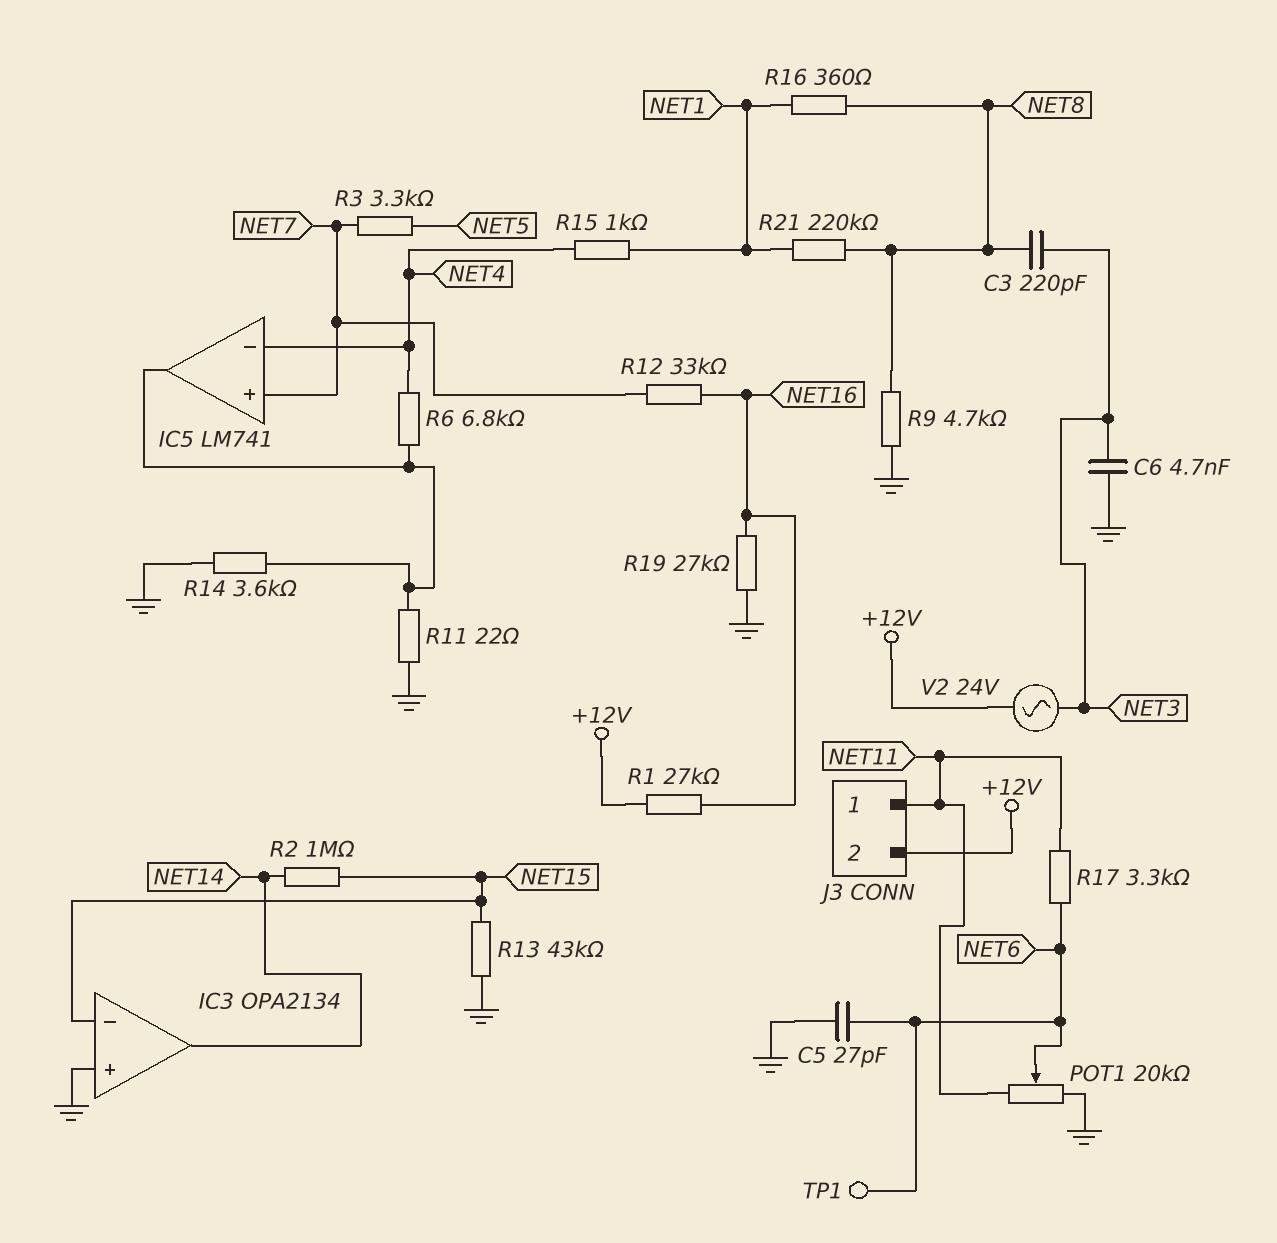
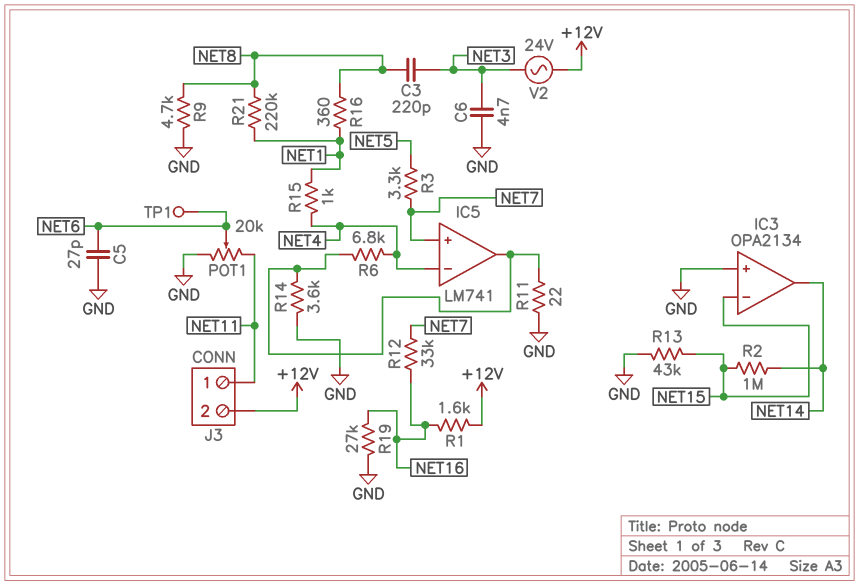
R1: 27k (+12V, NET16) -> 1.6k (+12V, NET16)
R17: 3.3k (NET6, NET11) -> none

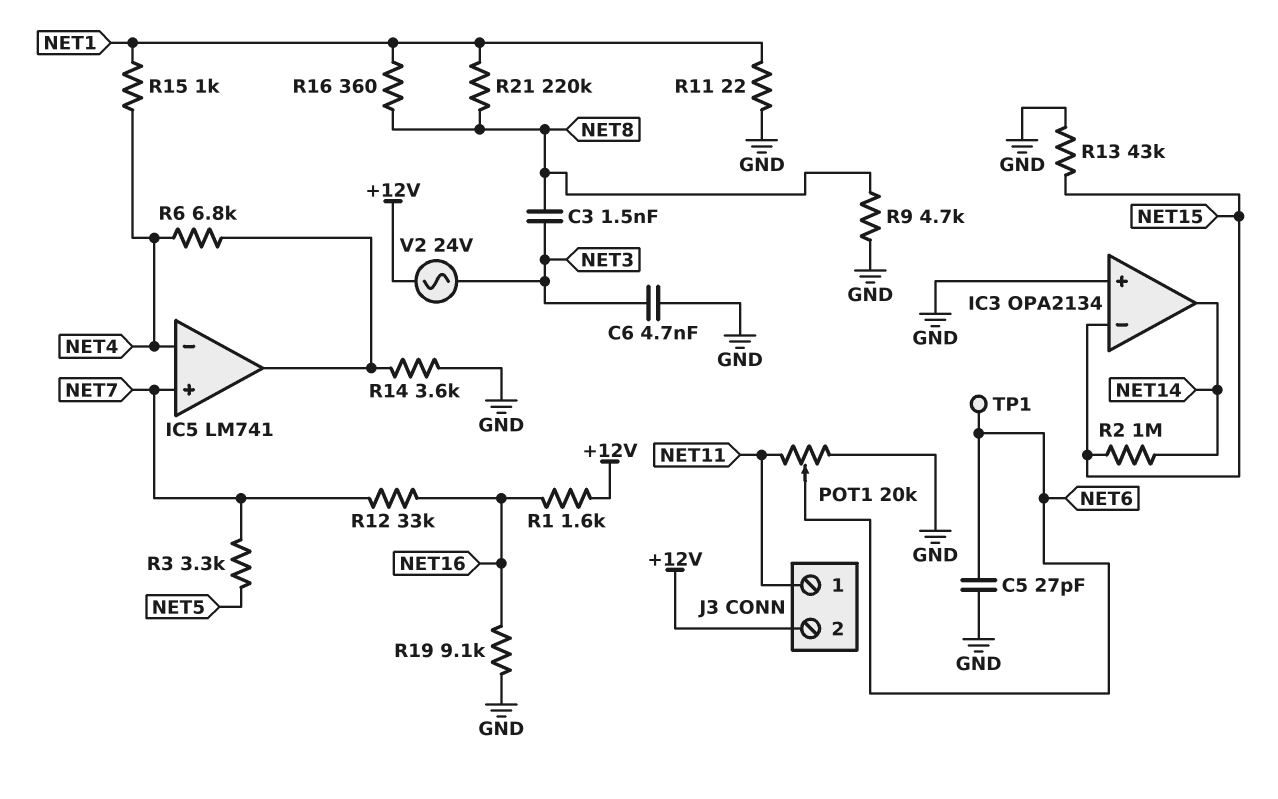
C3: 220pF (NET3, NET8) -> 1.5nF (NET3, NET8)
R11: 22 (GND, IC5/out) -> 22 (GND, NET1)
R19: 27k (GND, NET16) -> 9.1k (GND, NET16)

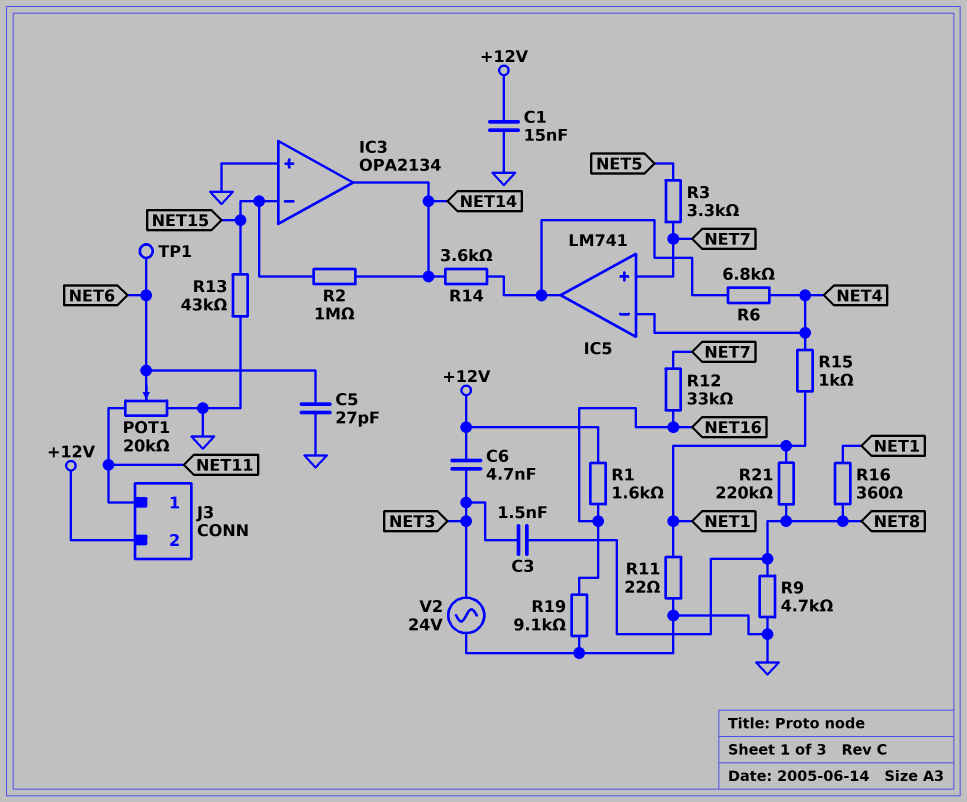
C1: none -> 15nF (+12V, GND)
C6: 4.7nF (GND, NET3) -> 4.7nF (+12V, NET3)
R14: 3.6k (GND, IC5/out) -> 3.6k (IC5/out, NET14)
V2: AC 24V (+12V, NET3) -> AC 24V (GND, NET3)

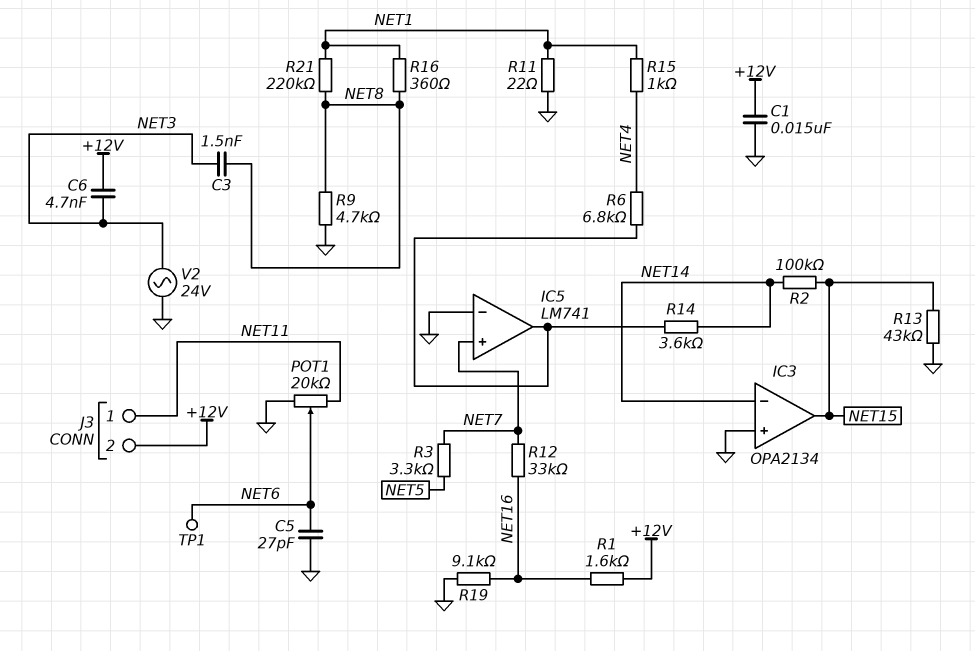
IC3 pin in-: NET15 -> NET14
IC3 pin out: NET14 -> NET15
IC5 pin in-: NET4 -> GND
R2: 1M (NET14, NET15) -> 100k (NET14, NET15)

